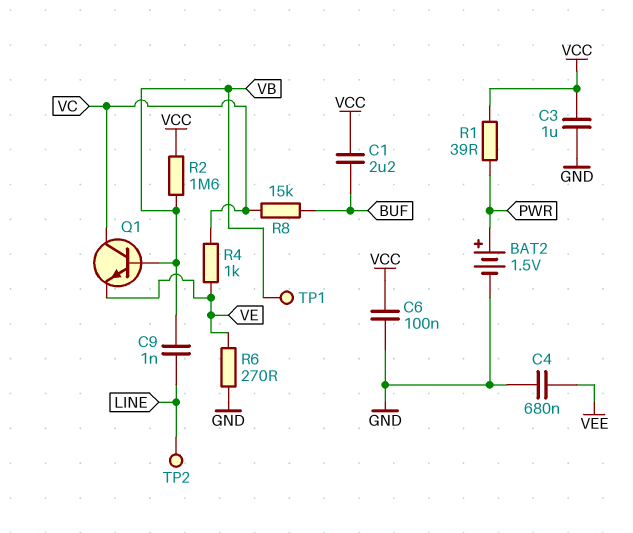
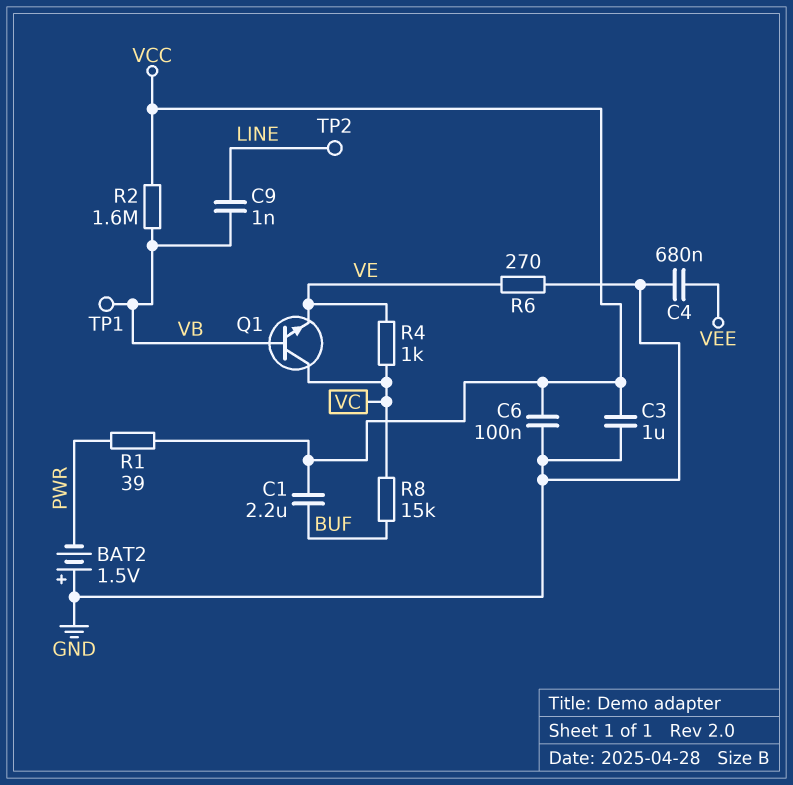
BAT2: 1.5V (plus PWR, minus GND) -> 1.5V (plus GND, minus PWR)

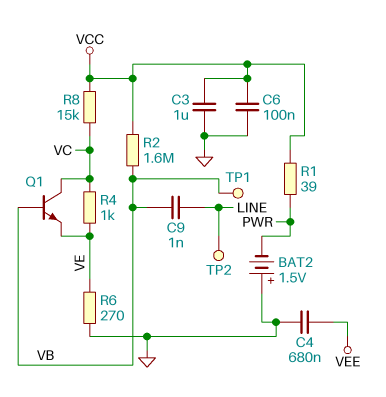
C1: 2.2uF (BUF, VCC) -> none
R8: 15k (BUF, VC) -> 15k (VC, VCC)

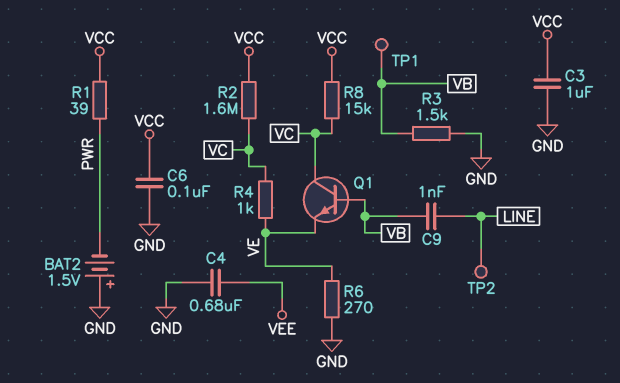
R2: 1.6M (VB, VCC) -> 1.6M (VC, VCC)
R3: none -> 1.5k (GND, VB)

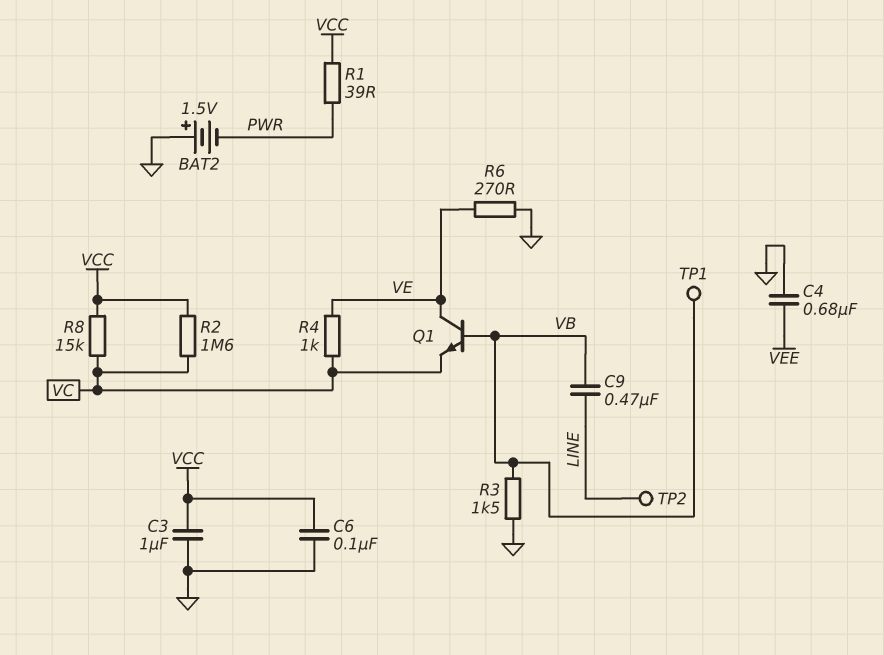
C9: 1nF (LINE, VB) -> 470nF (LINE, VB)
Q1: NPN (B VB, C VC, E VE) -> NPN (B VB, C VE, E VC)

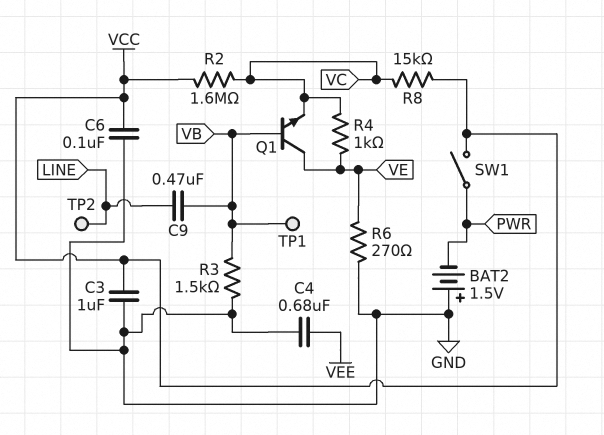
R1: 39 (PWR, VCC) -> none
SW1: none -> switch (PWR, VCC)

